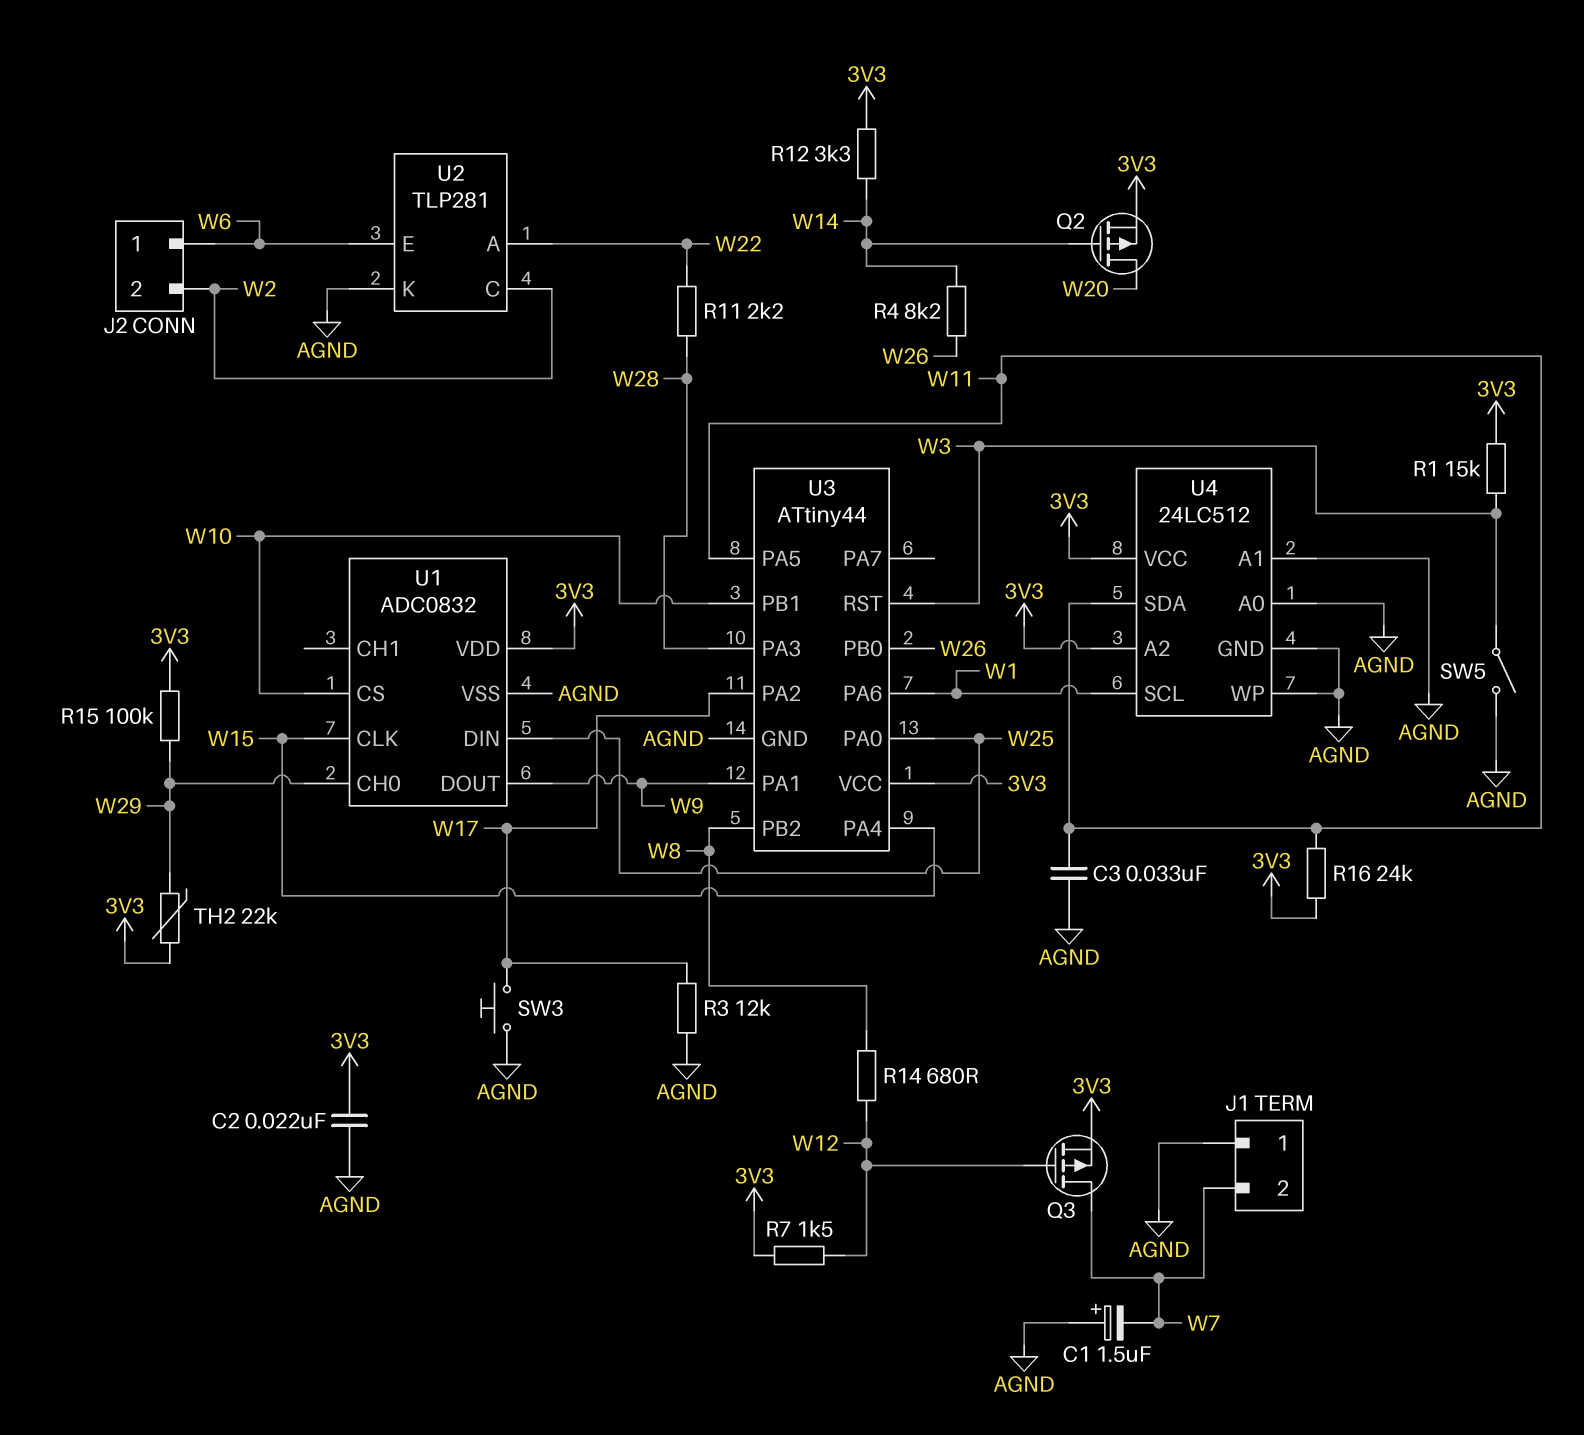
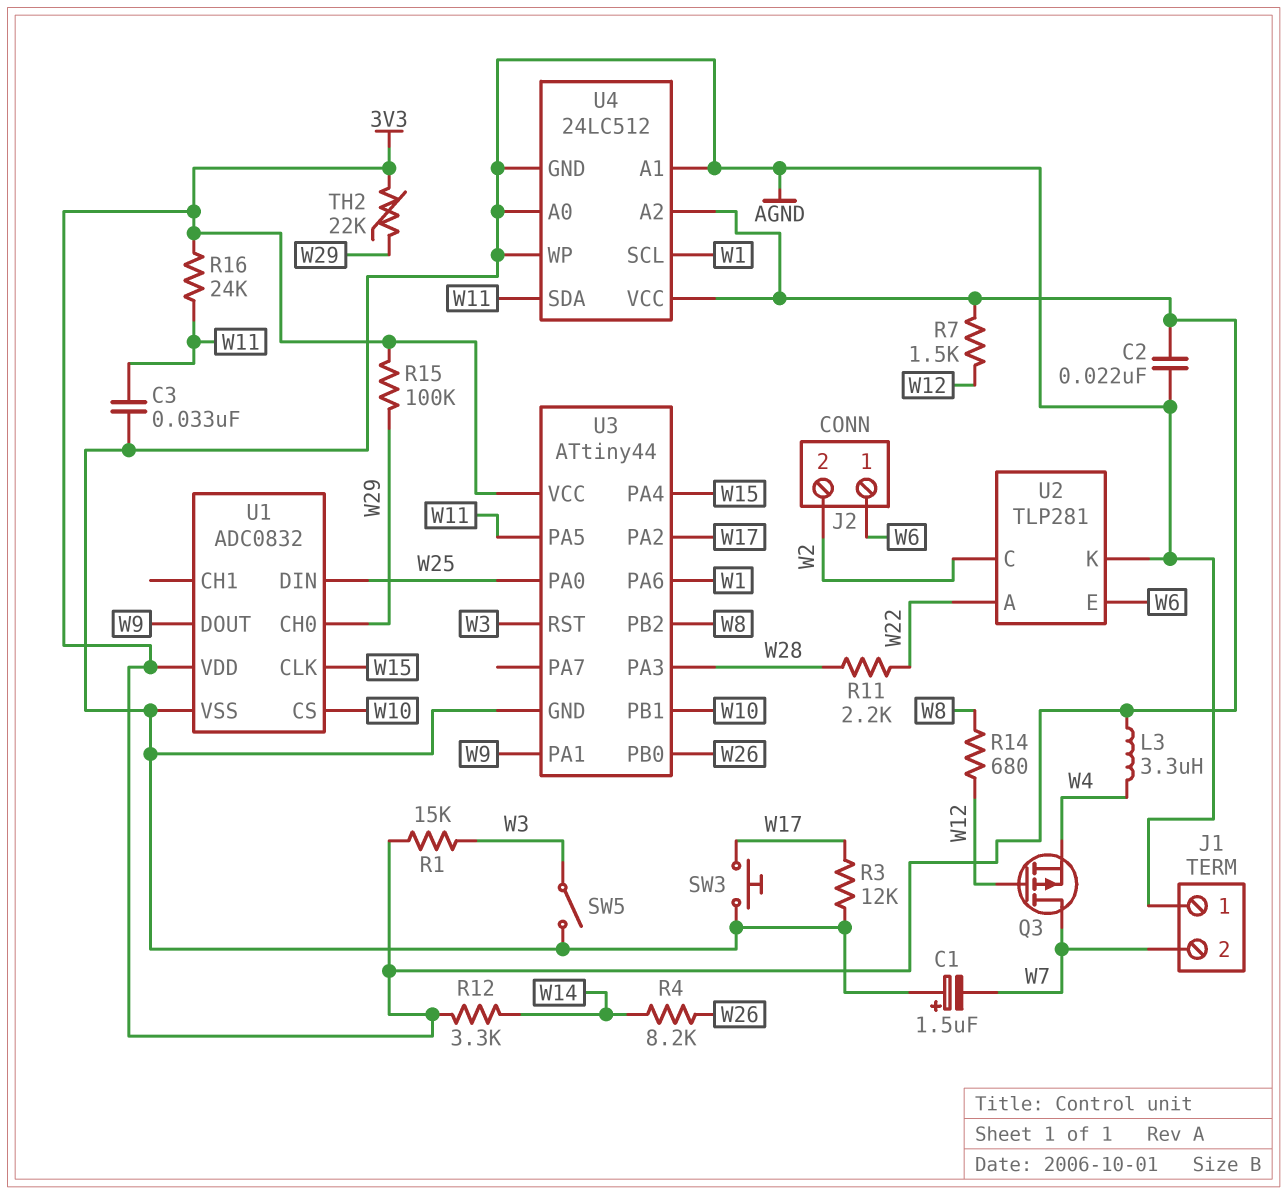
L3: none -> 3.3uH (3V3, W4)
Q2: PMOS (G W14, D W20, S 3V3) -> none
Q3: PMOS (G W12, D W7, S 3V3) -> PMOS (G W12, D W7, S W4)

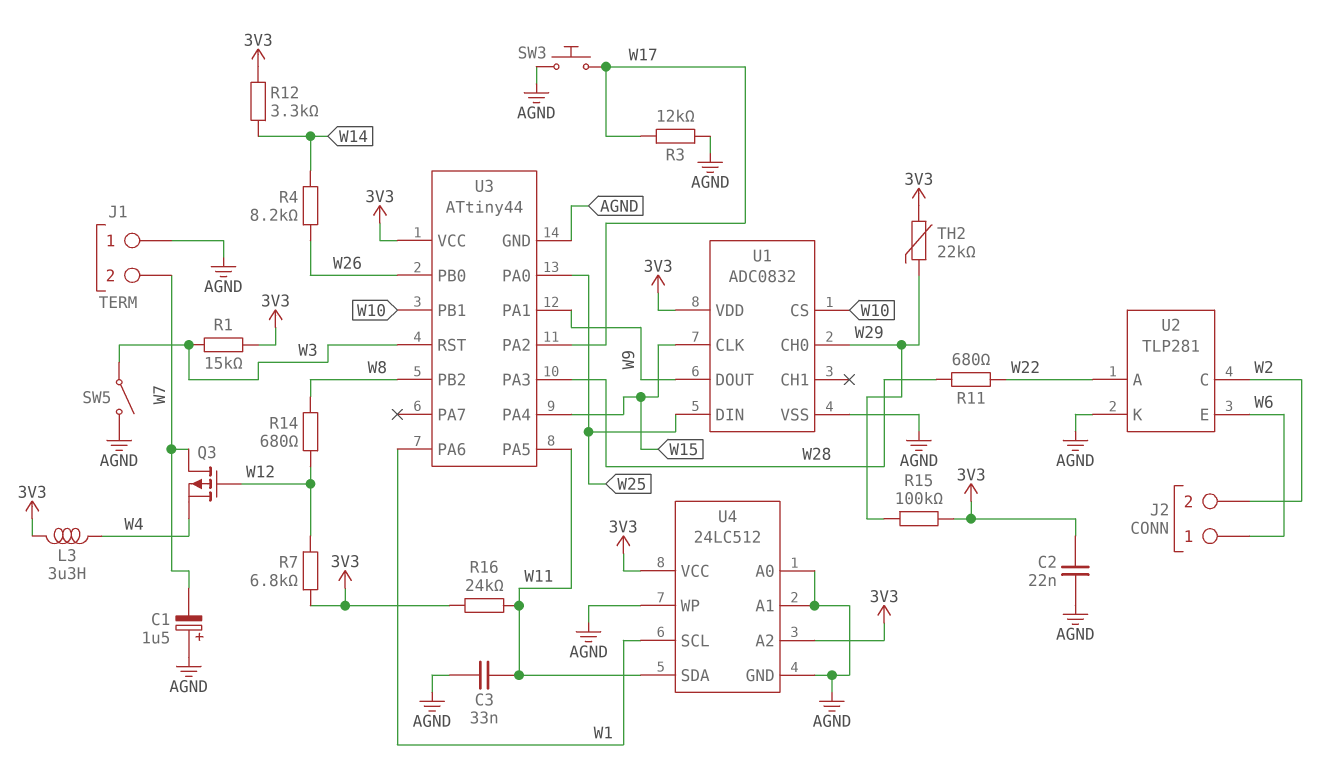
R7: 1.5k (3V3, W12) -> 6.8k (3V3, W12)
R11: 2.2k (W22, W28) -> 680 (W22, W28)

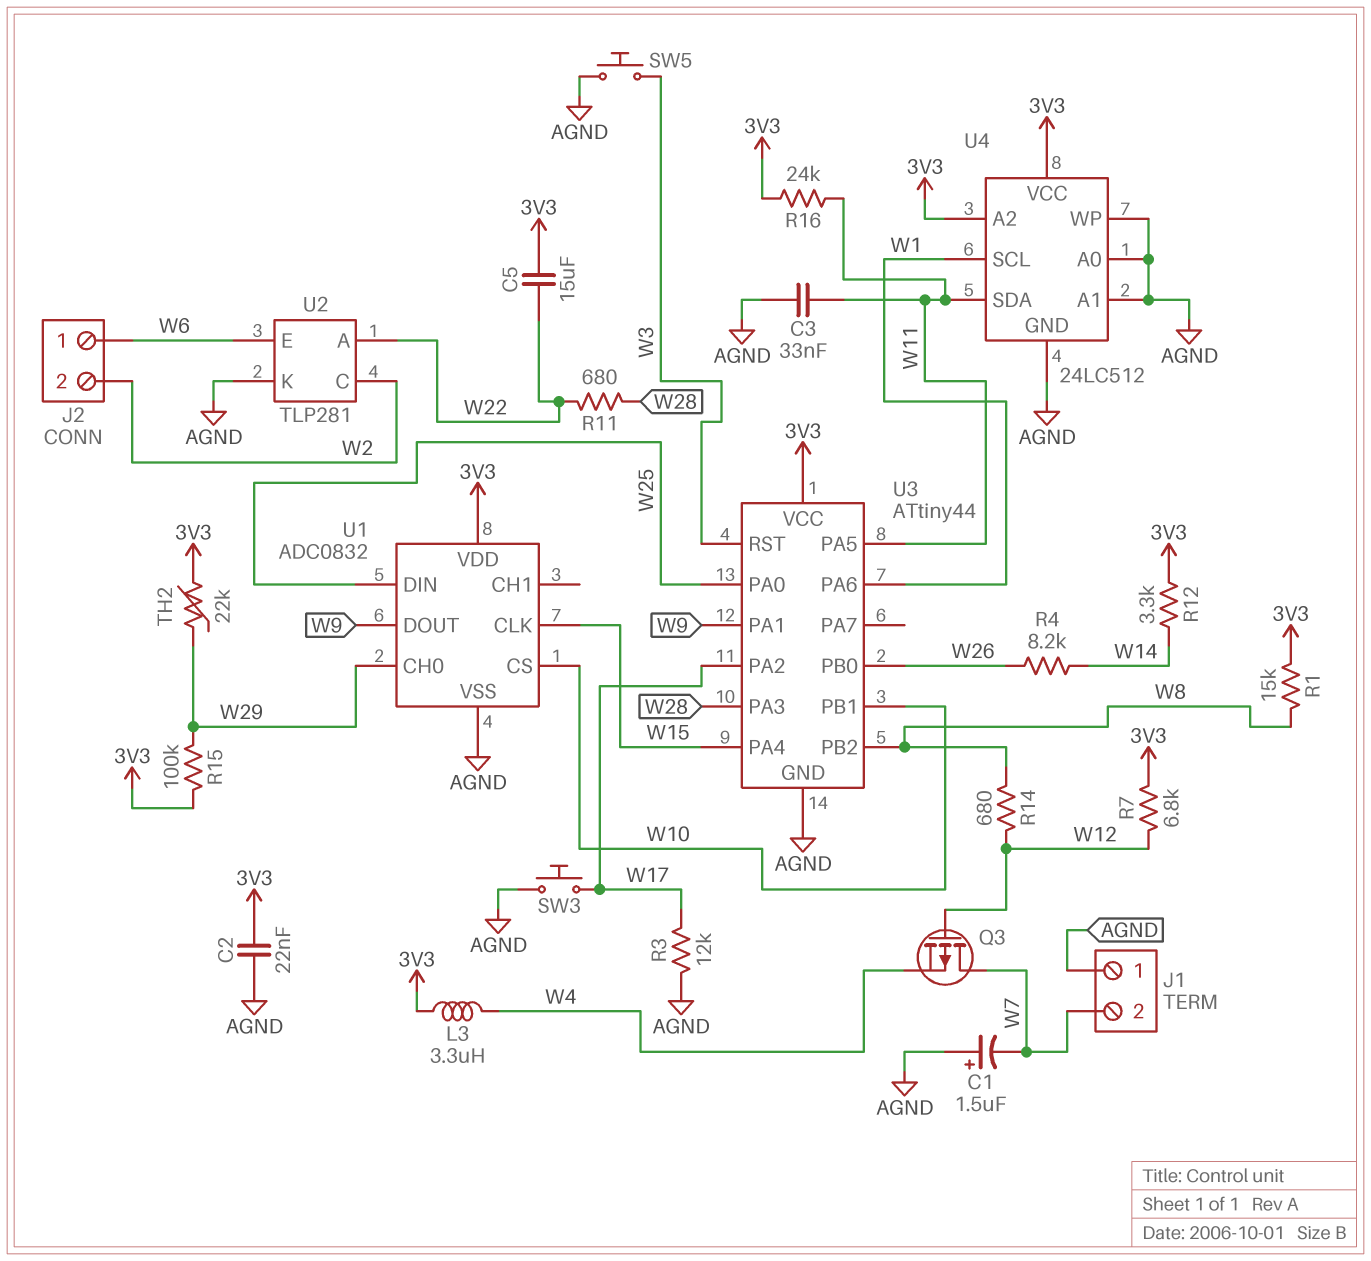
C5: none -> 15uF (3V3, W22)
R1: 15k (3V3, W3) -> 15k (3V3, W8)
SW5: switch (AGND, W3) -> button (AGND, W3)

